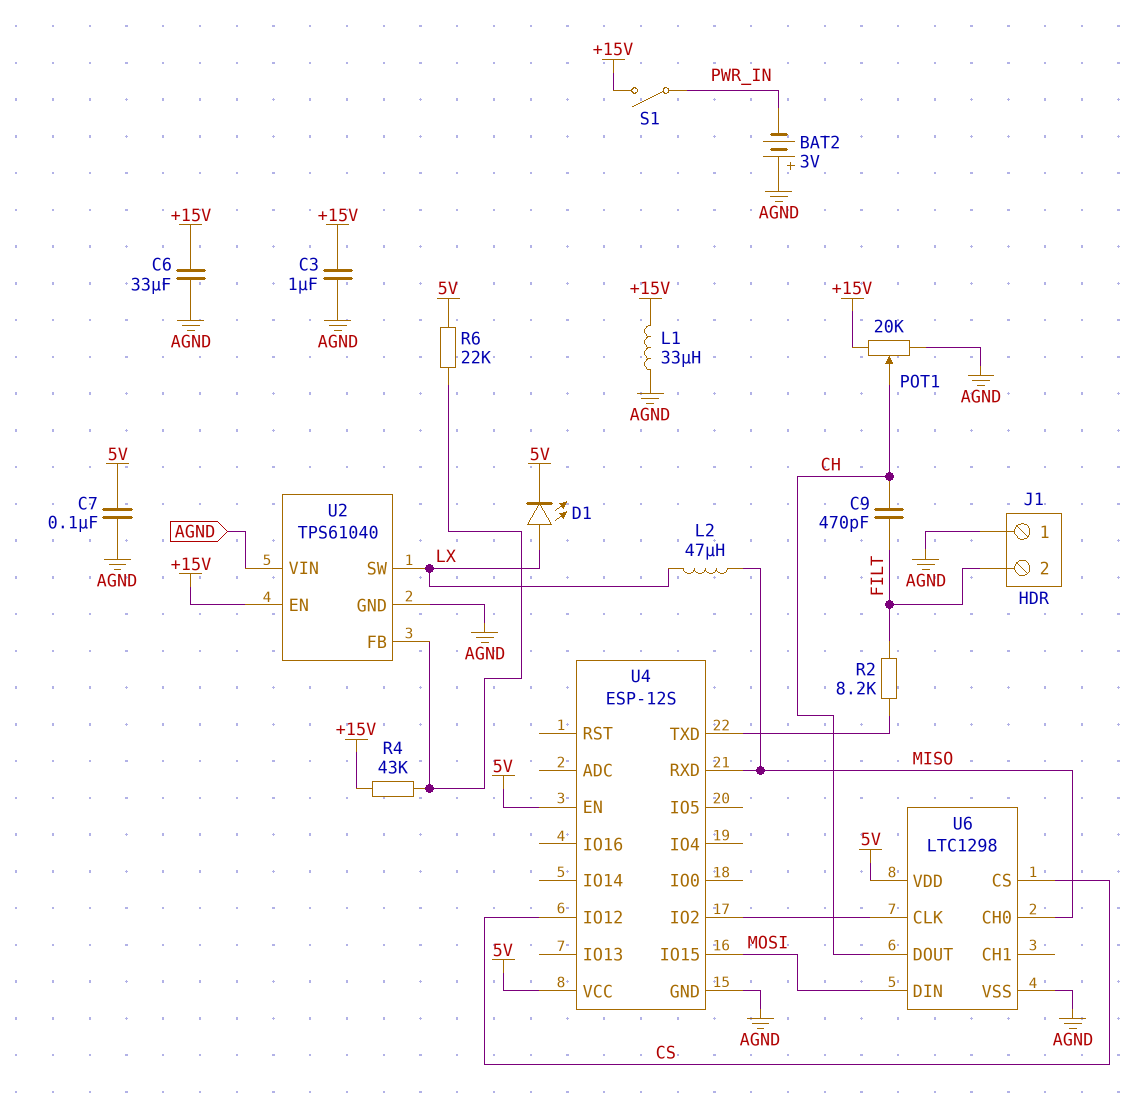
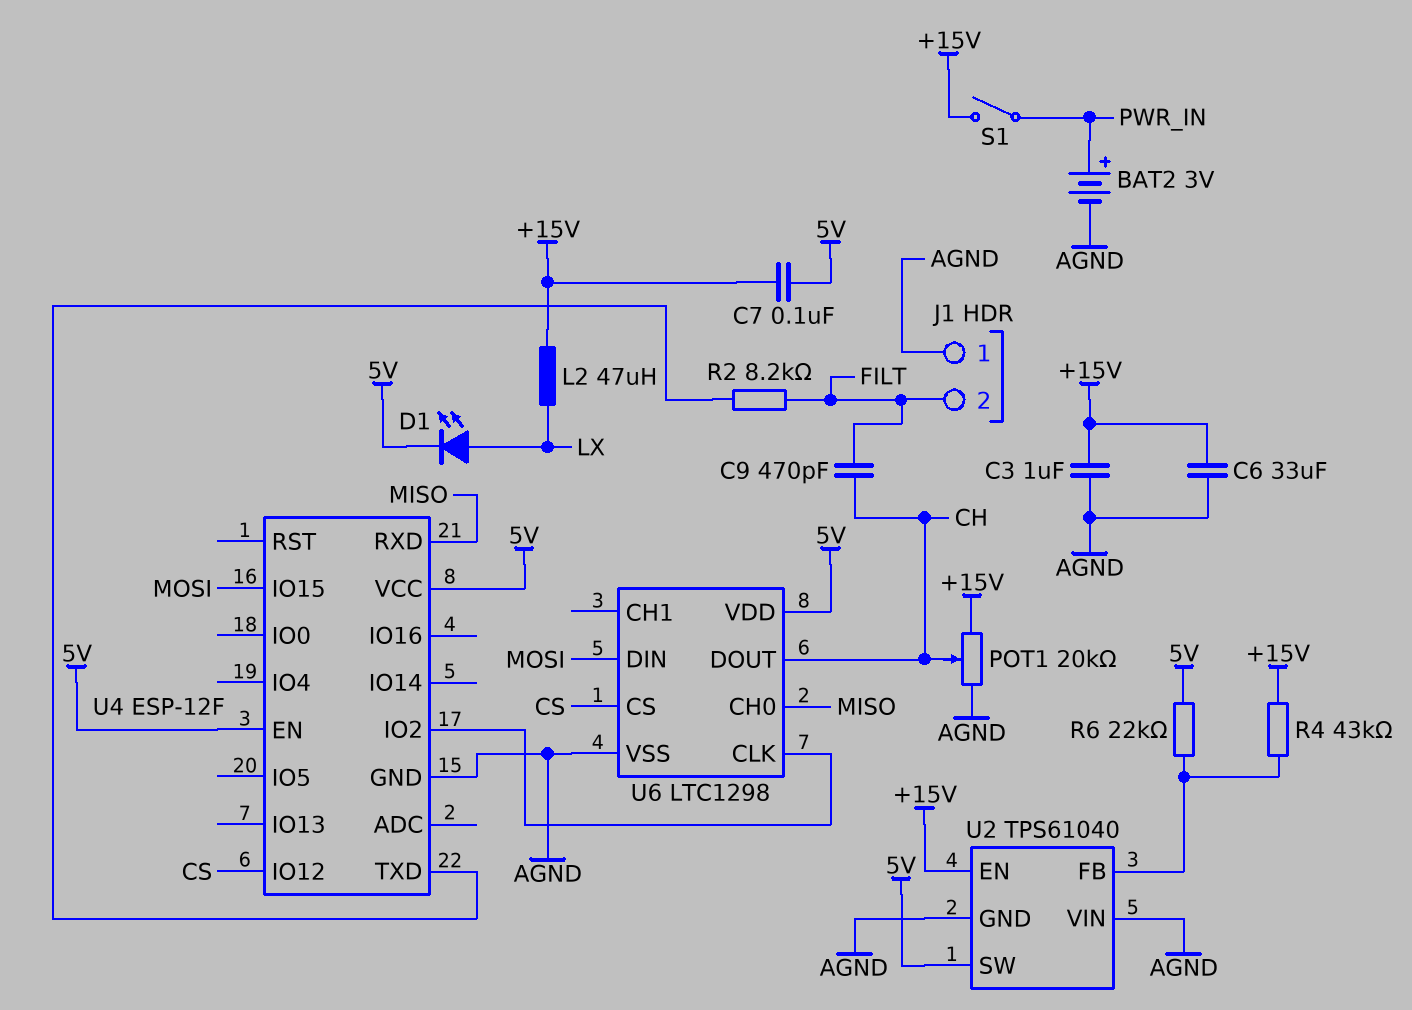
BAT2: 3V (plus AGND, minus PWR_IN) -> 3V (plus PWR_IN, minus AGND)
C7: 100nF (5V, AGND) -> 100nF (+15V, 5V)
L1: 33uH (+15V, AGND) -> none
L2: 47uH (LX, MISO) -> 47uH (+15V, LX)
U2 pin SW: LX -> 5V
U4: ESP-12S -> ESP-12F

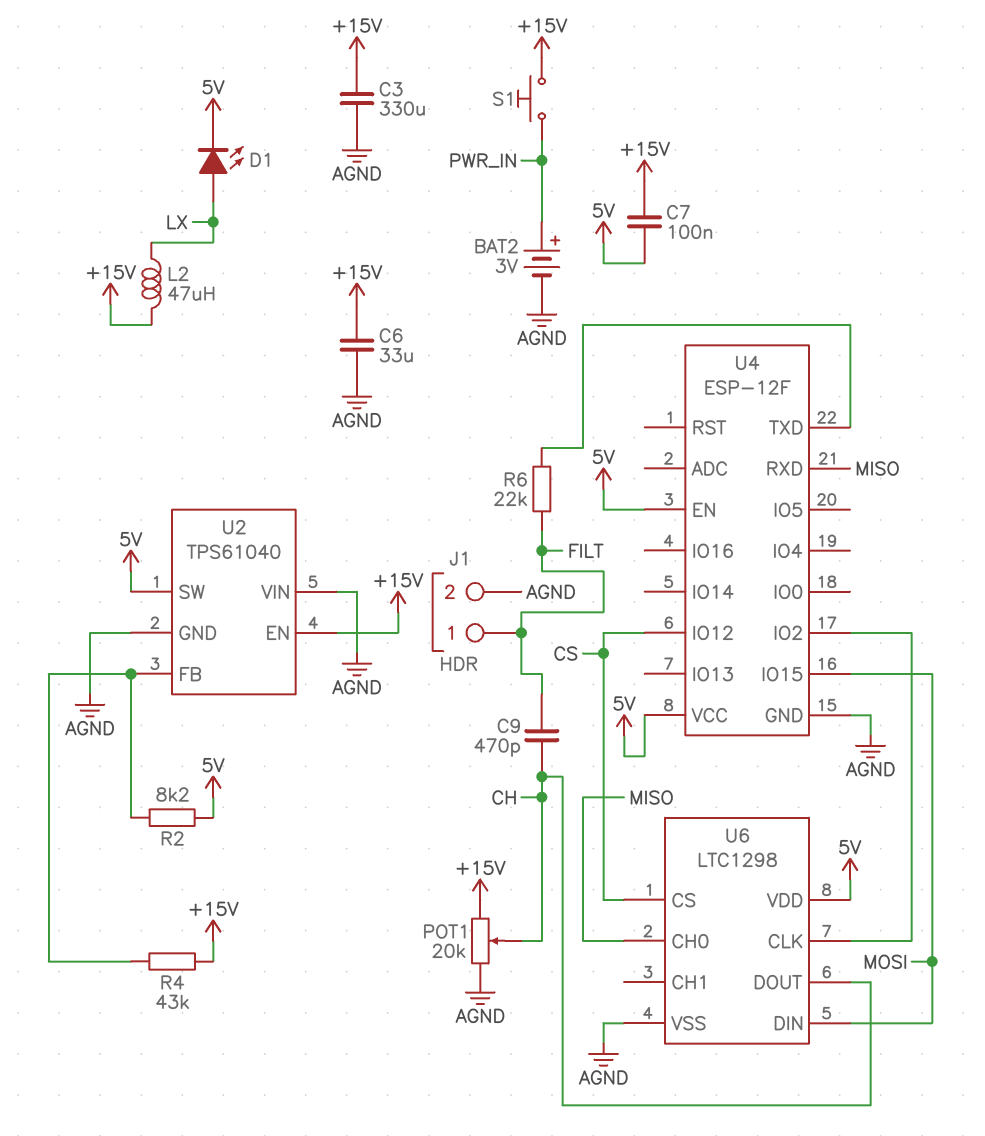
C3: 1uF (+15V, AGND) -> 330uF (+15V, AGND)
J1 pin 1: AGND -> FILT
J1 pin 2: FILT -> AGND
R2: 8.2k (FILT, U4/TXD) -> 8.2k (5V, U2/FB)
R6: 22k (5V, U2/FB) -> 22k (FILT, U4/TXD)
S1: switch (+15V, PWR_IN) -> button (+15V, PWR_IN)

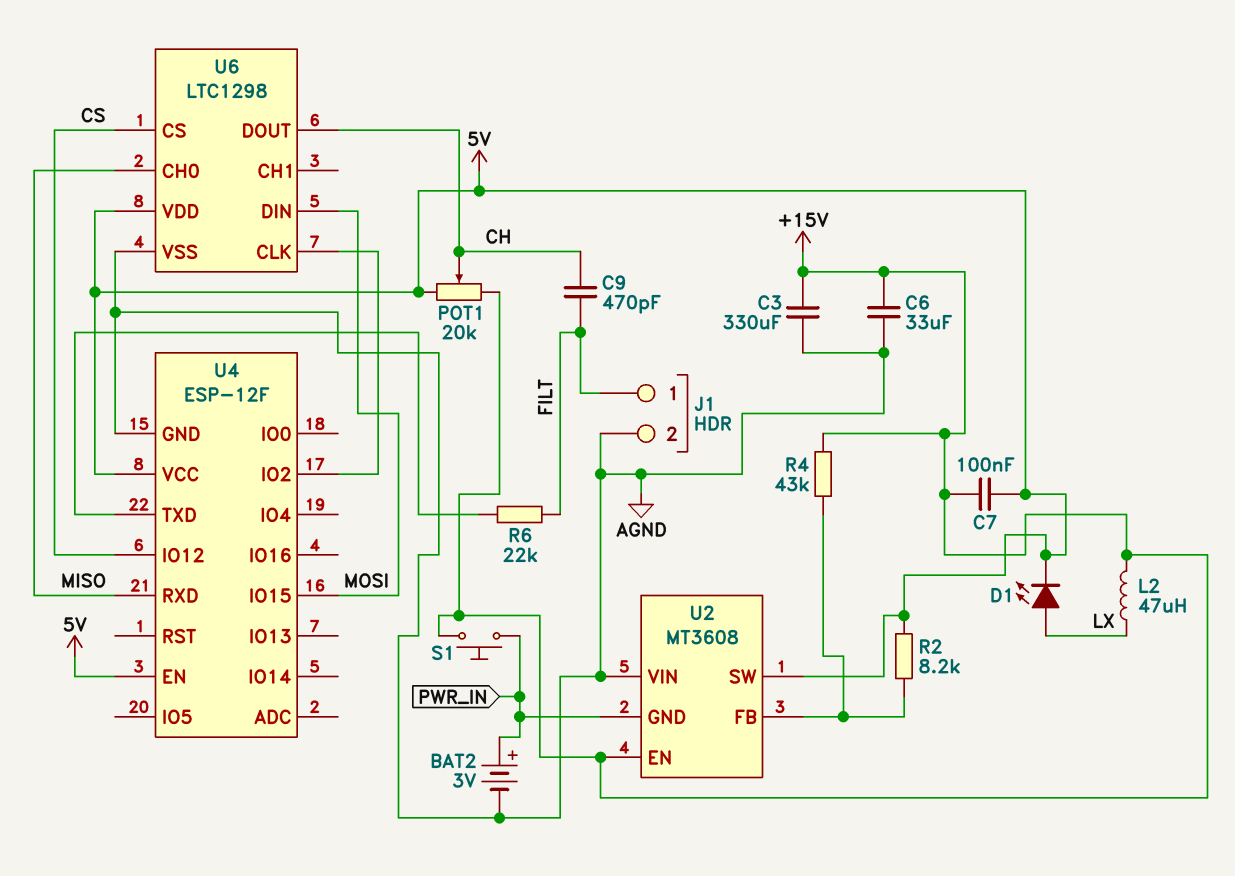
POT1: 20k (+15V, AGND, wiper CH) -> 20k (+15V, 5V, wiper CH)
U2: TPS61040 -> MT3608
U2 pin GND: AGND -> PWR_IN

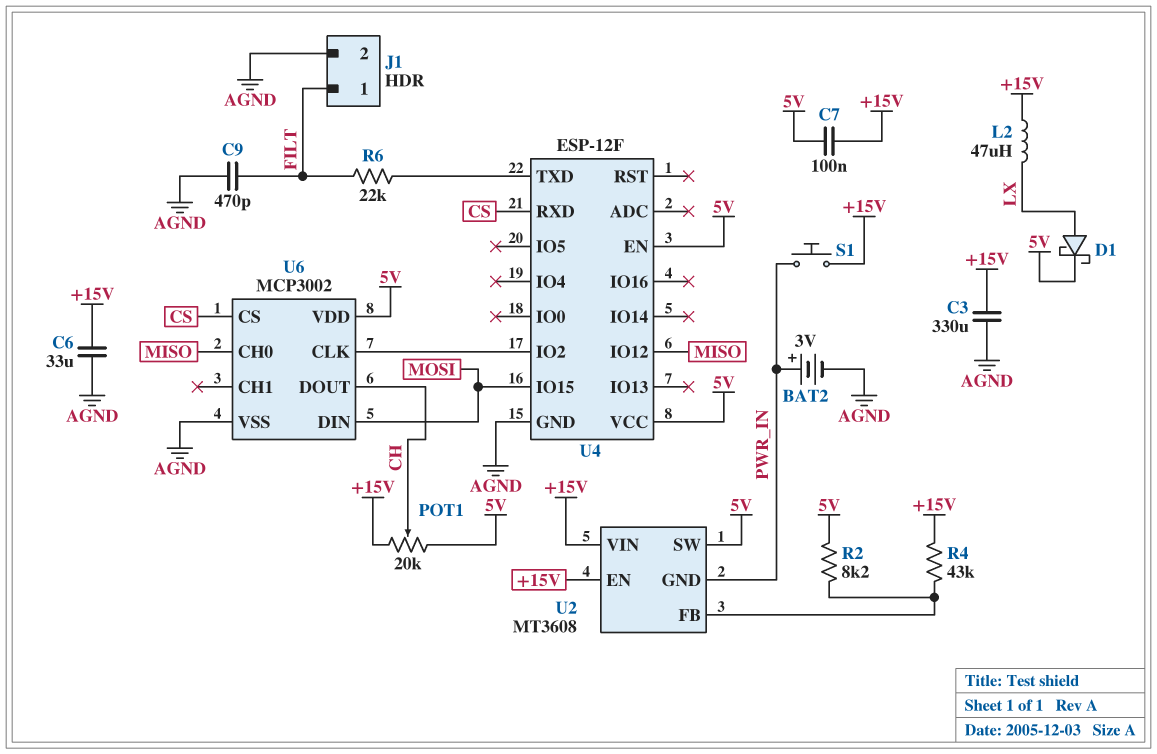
C9: 470pF (CH, FILT) -> 470pF (AGND, FILT)
D1: LED (A LX, K 5V) -> schottky (A LX, K 5V)
U2 pin VIN: AGND -> +15V
U4 pin IO12: CS -> MISO
U4 pin RXD: MISO -> CS
U6: LTC1298 -> MCP3002

